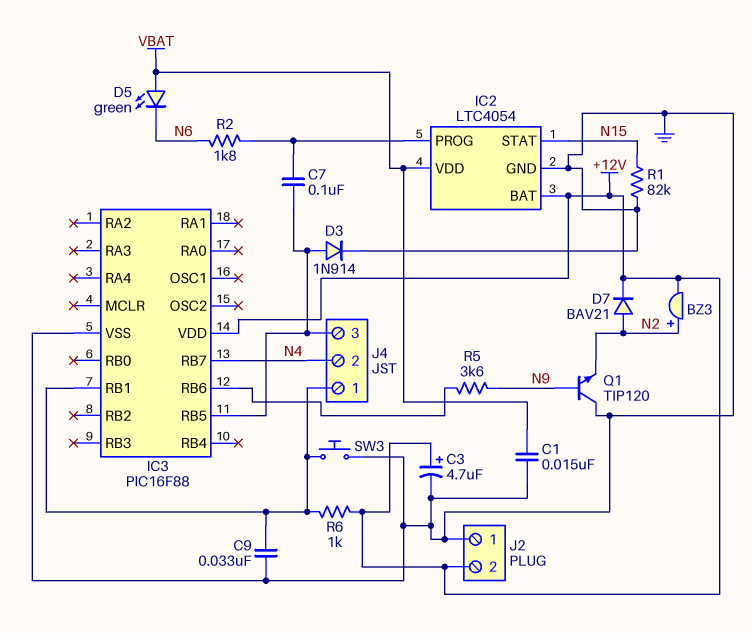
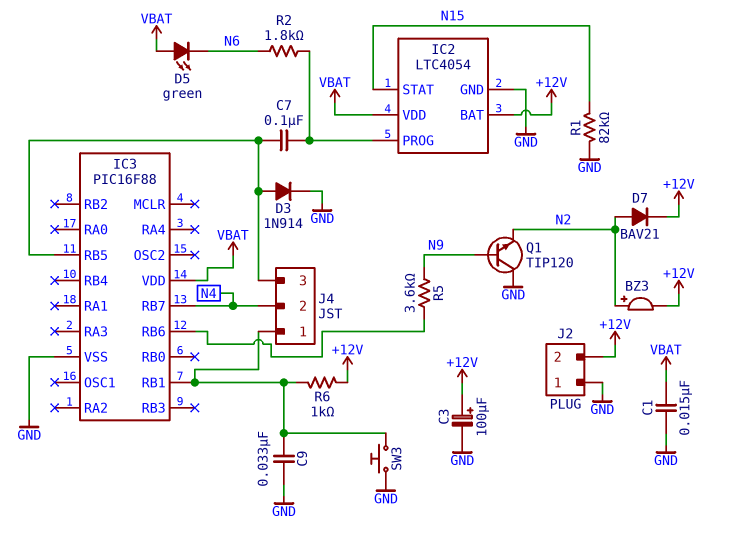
C3: 4.7uF (plus +12V, minus GND) -> 100uF (plus +12V, minus GND)
IC3 pin VDD: +12V -> VBAT

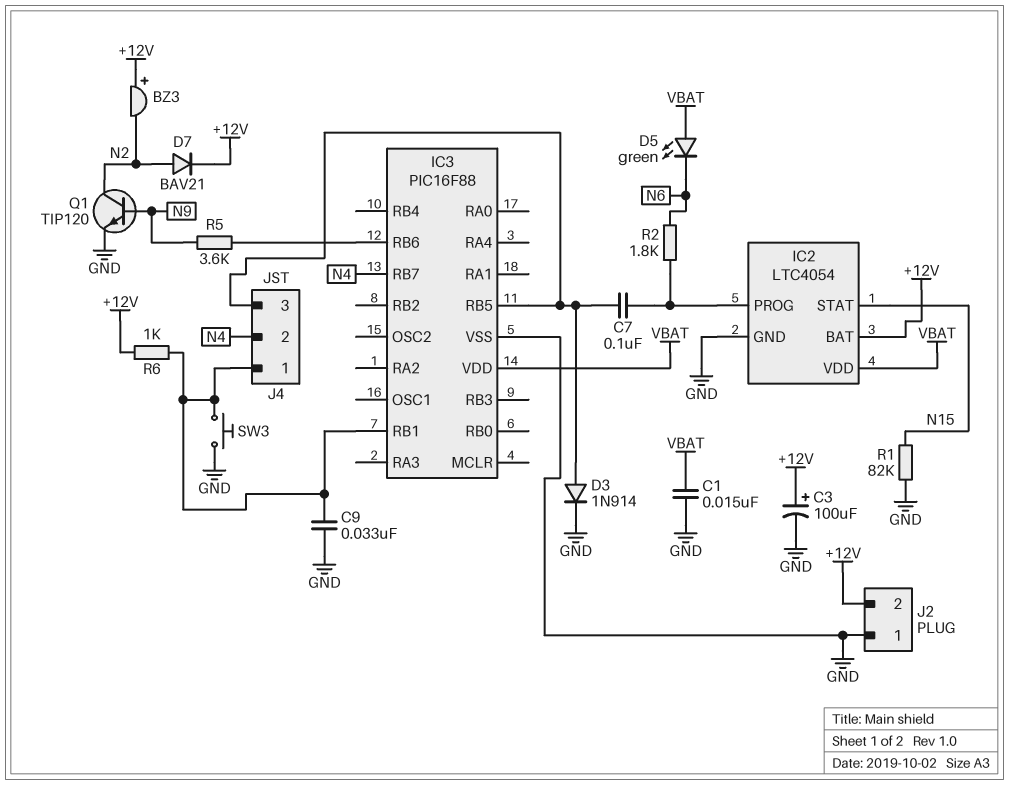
BZ3: buzzer (plus N2, minus +12V) -> buzzer (plus +12V, minus N2)
Q1: NPN TIP120 (B N9, C GND, E N2) -> NPN TIP120 (B N9, C N2, E GND)

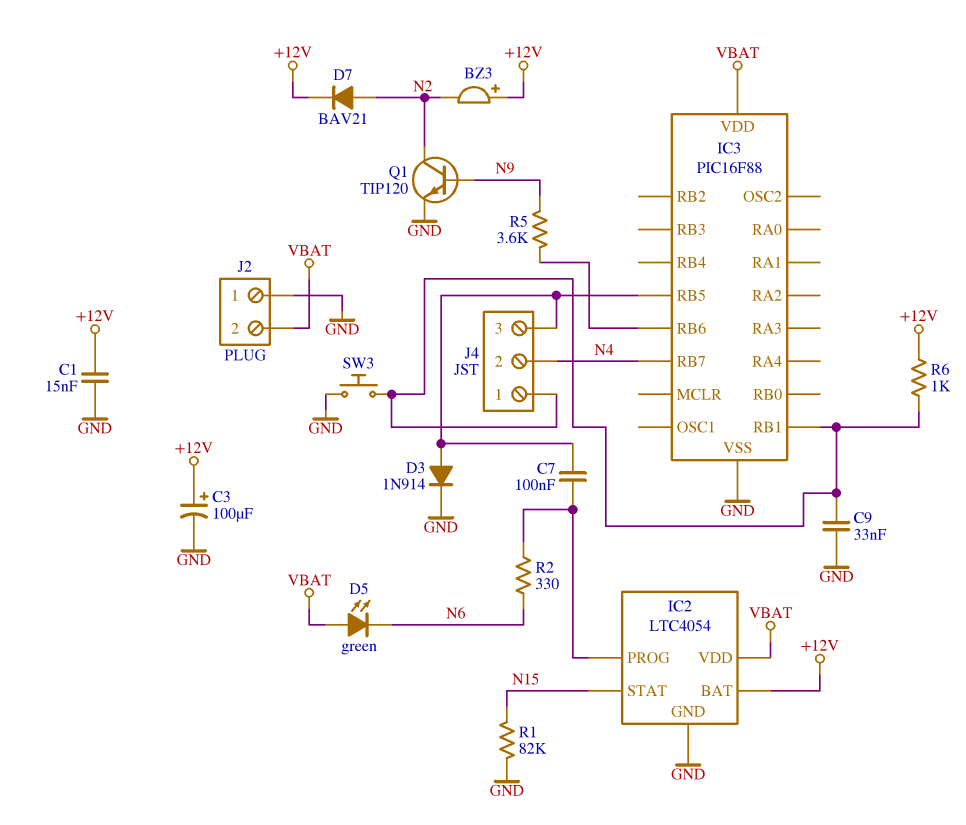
C1: 15nF (GND, VBAT) -> 15nF (+12V, GND)
J2 pin 2: +12V -> VBAT
R2: 1.8k (IC2/PROG, N6) -> 330 (IC2/PROG, N6)

